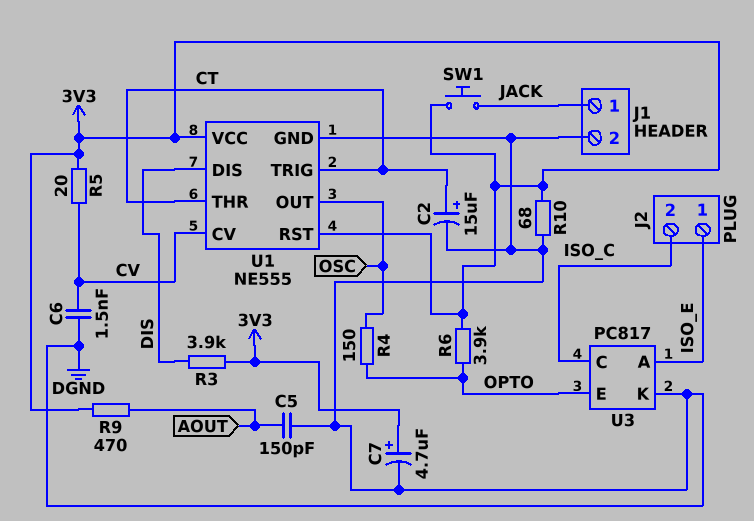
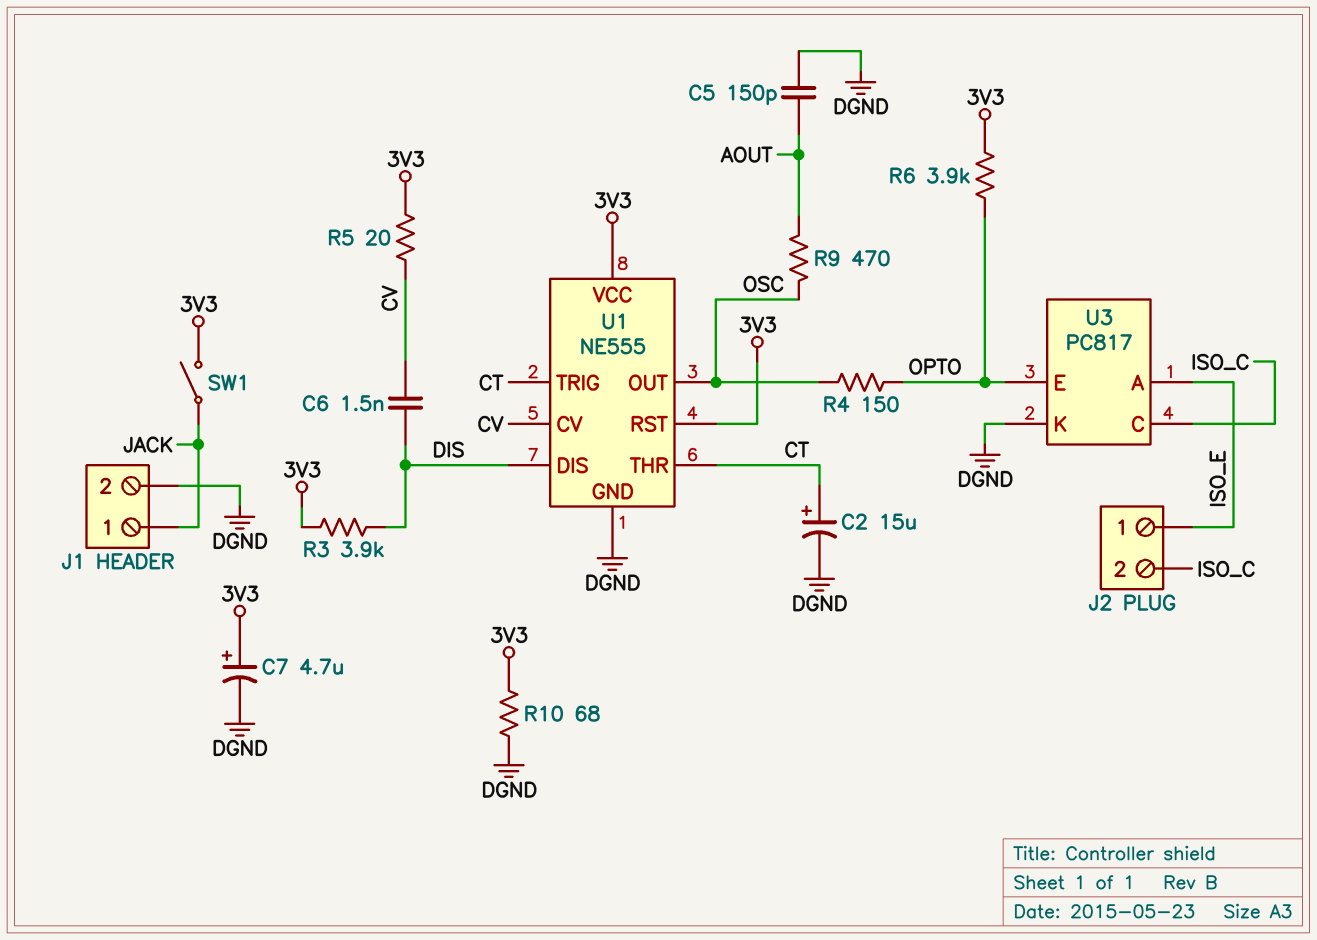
C6: 1.5nF (CV, DGND) -> 1.5nF (CV, DIS)
R9: 470 (3V3, AOUT) -> 470 (AOUT, OSC)
SW1: button (3V3, JACK) -> switch (3V3, JACK)

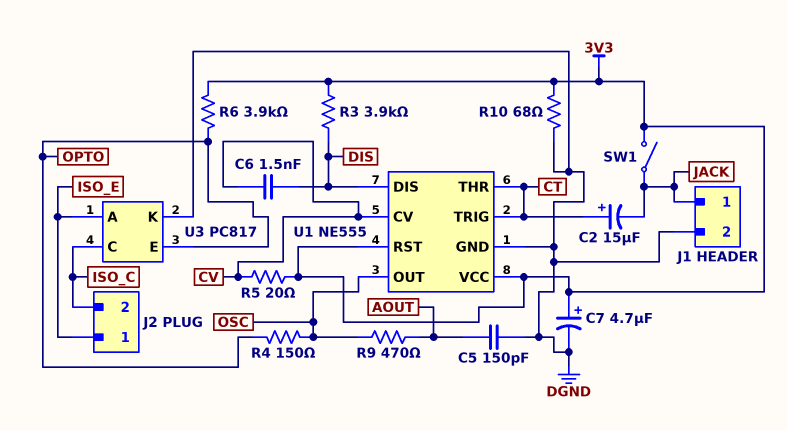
C2: 15uF (plus CT, minus DGND) -> 15uF (plus CT, minus JACK)

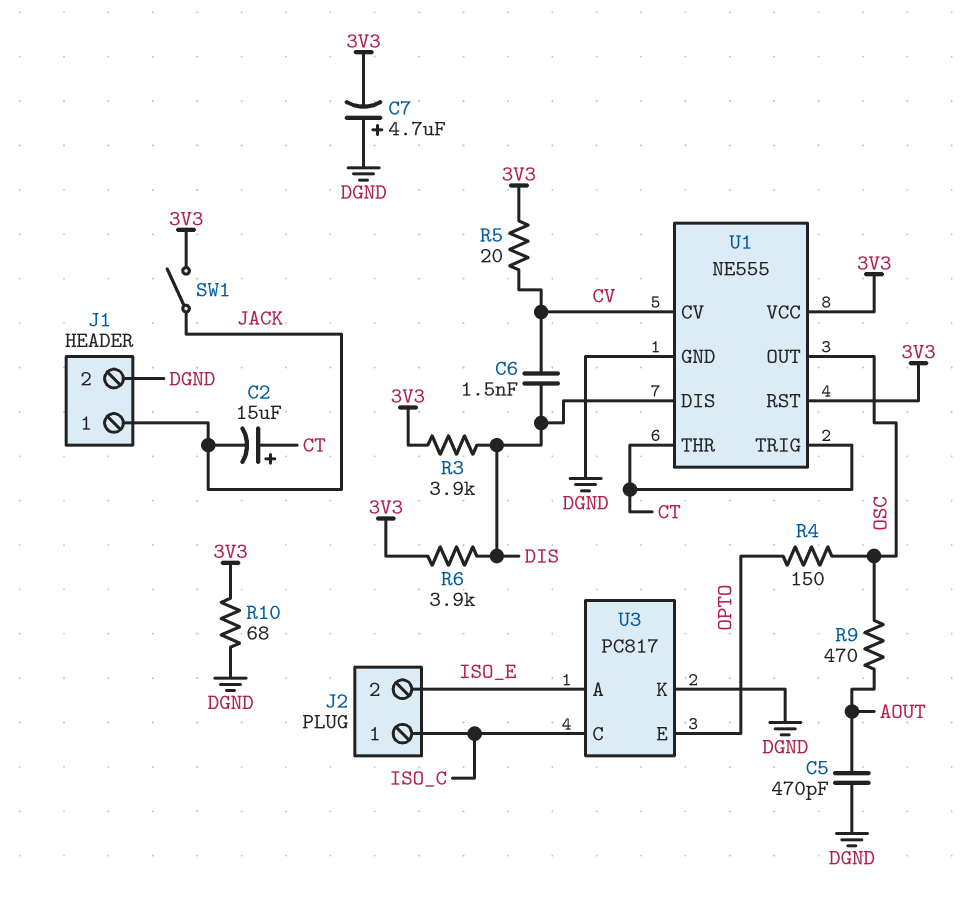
C5: 150pF (AOUT, DGND) -> 470pF (AOUT, DGND)
C7: 4.7uF (plus 3V3, minus DGND) -> 4.7uF (plus DGND, minus 3V3)
J2 pin 1: ISO_E -> ISO_C
J2 pin 2: ISO_C -> ISO_E
R6: 3.9k (3V3, OPTO) -> 3.9k (3V3, DIS)

